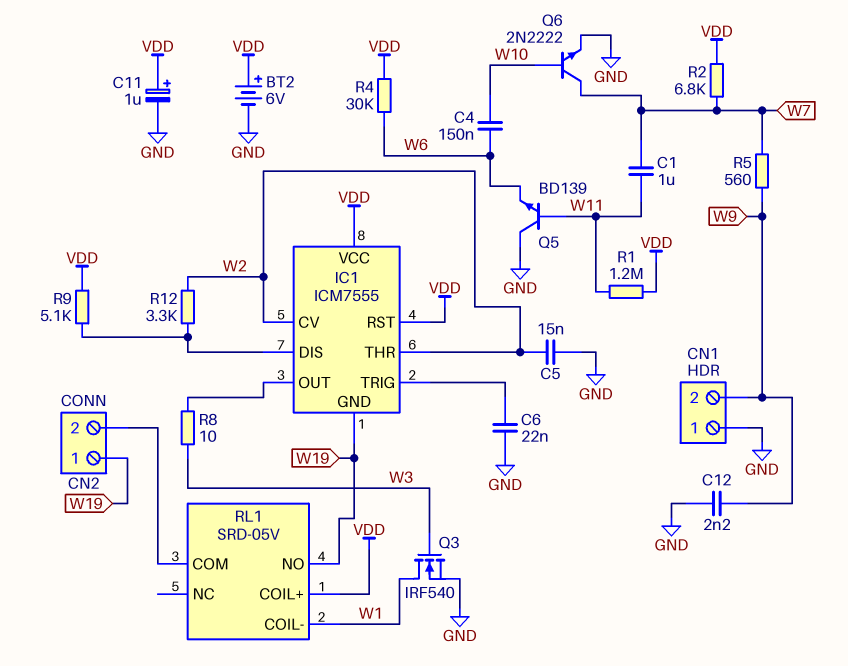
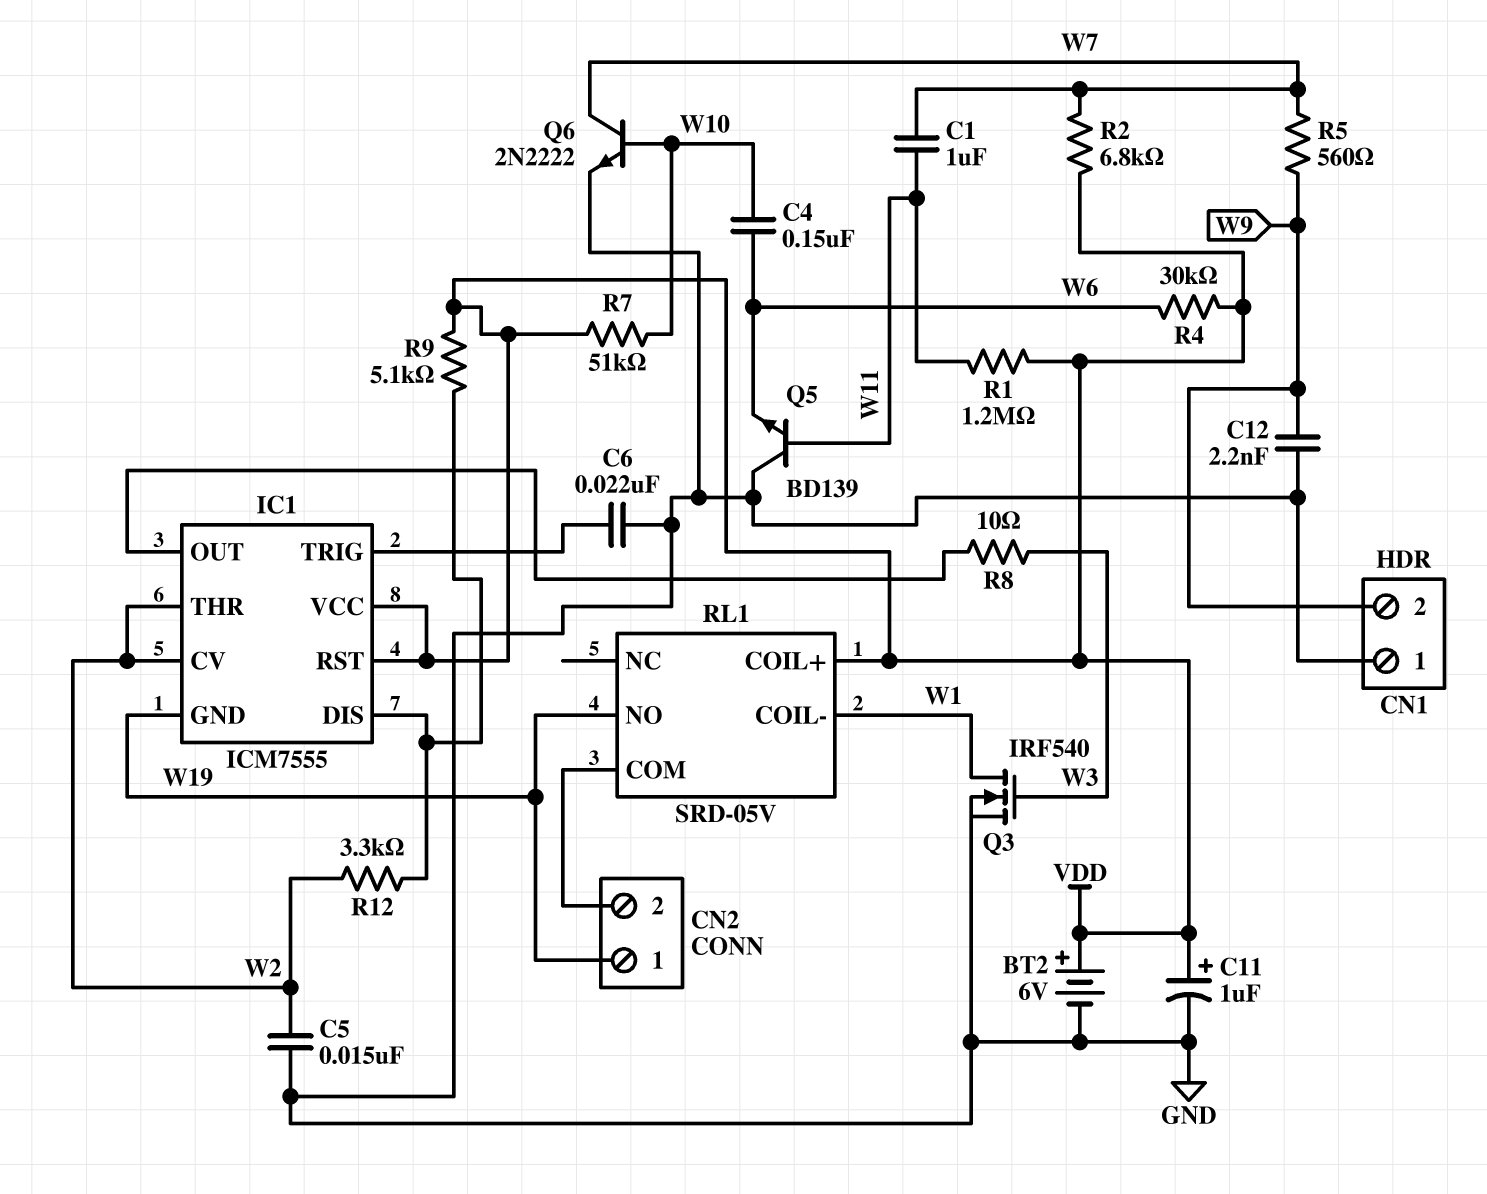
R7: none -> 51k (VDD, W10)

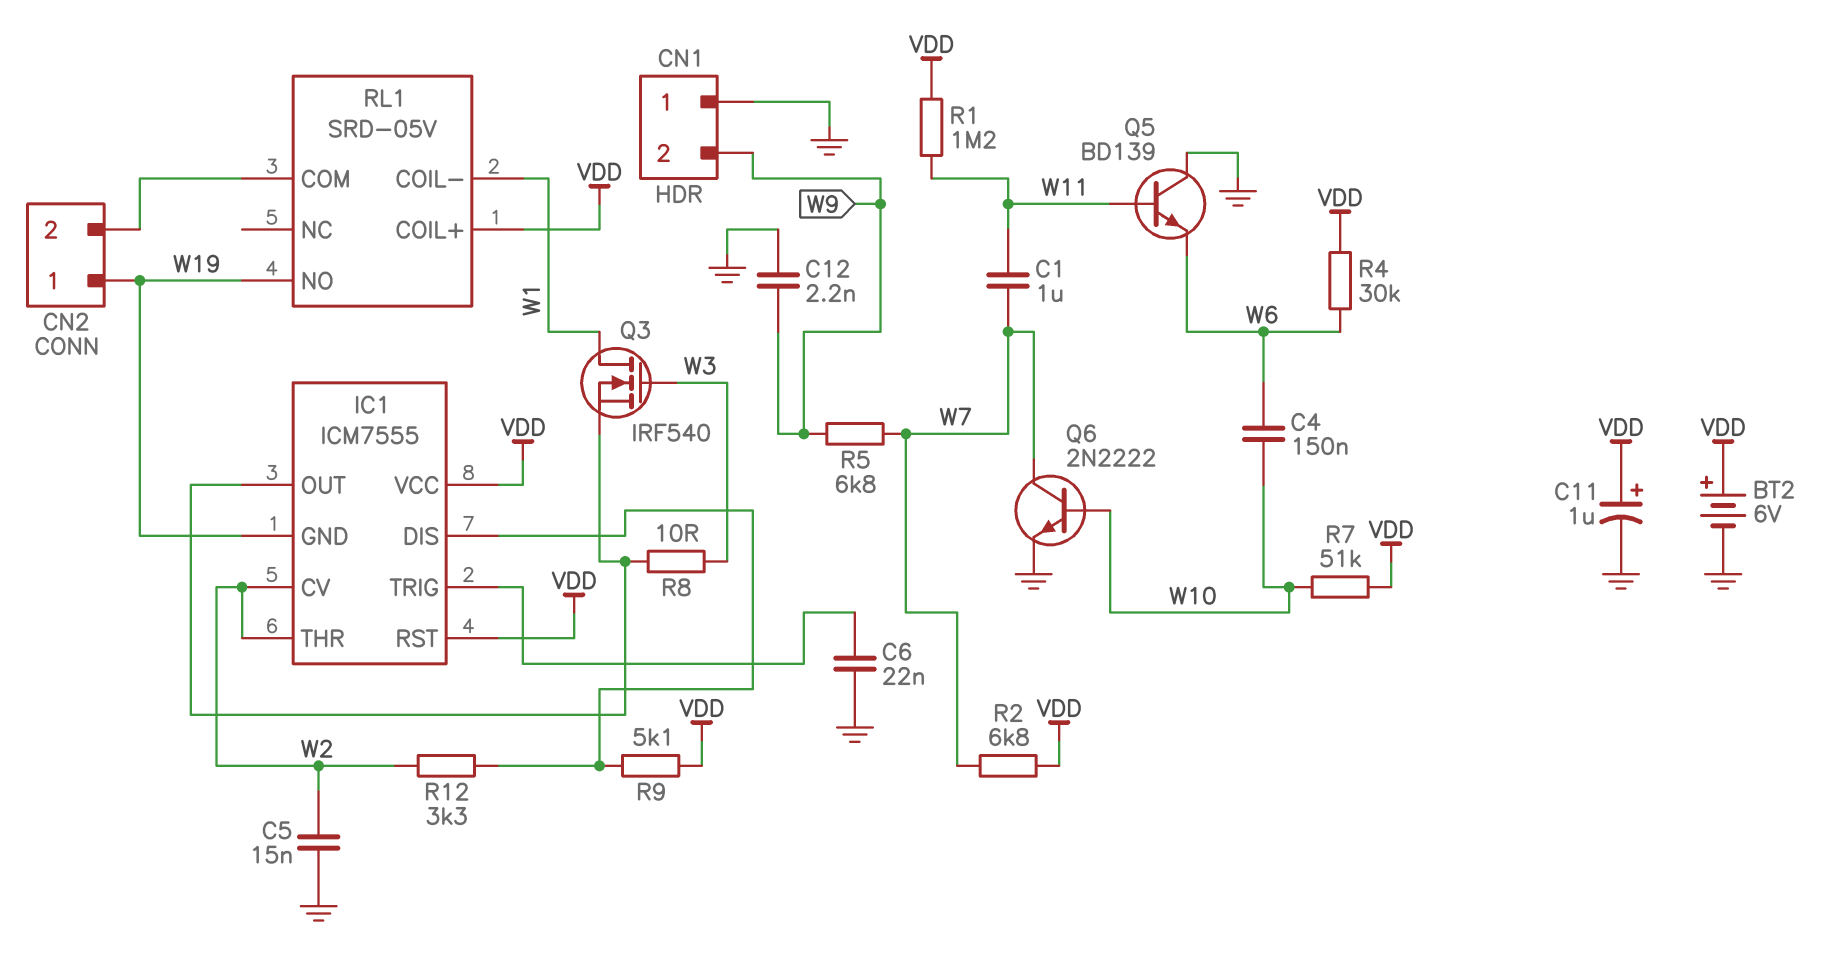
Q3: NMOS IRF540 (G W3, D W1, S GND) -> NMOS IRF540 (G W3, D W1, S IC1/OUT)
R5: 560 (W7, W9) -> 6.8k (W7, W9)

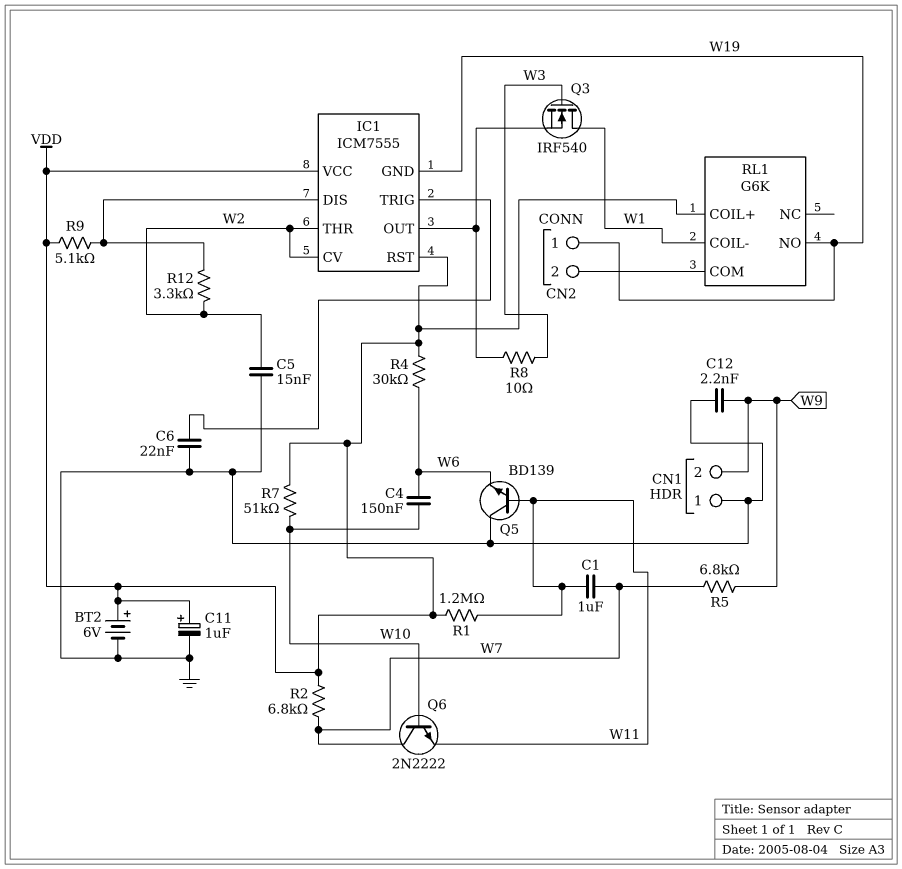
Q6: NPN 2N2222 (B W10, C W7, E GND) -> NPN 2N2222 (B W10, C W7, E W11)
RL1: SRD-05V -> G6K

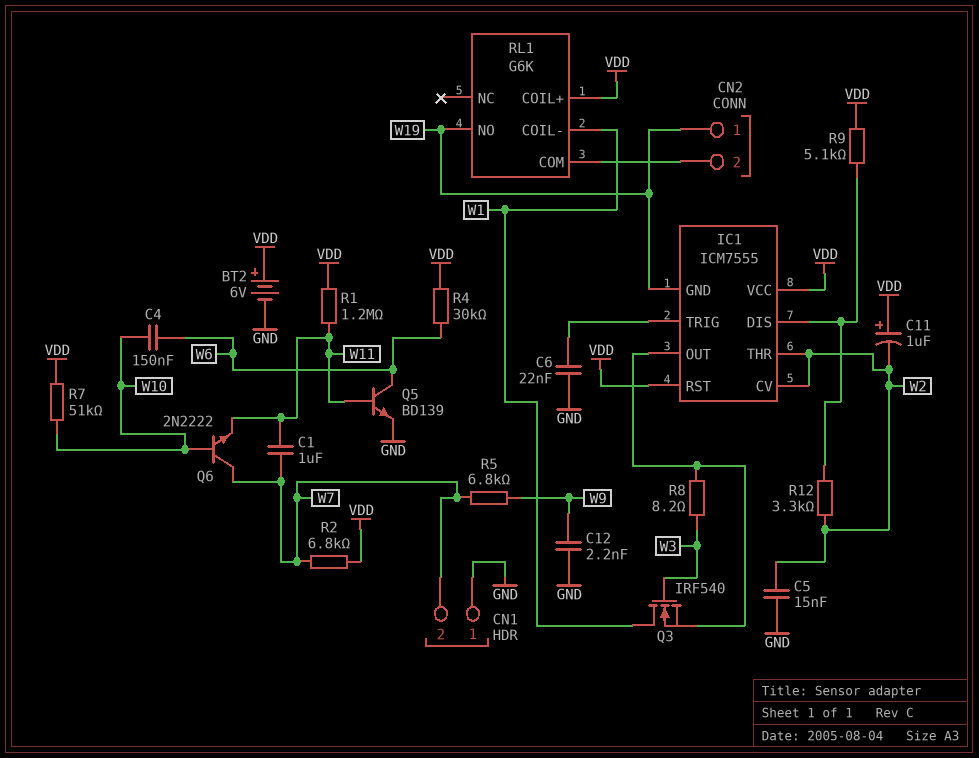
C11: 1uF (plus VDD, minus GND) -> 1uF (plus VDD, minus W2)
CN1 pin 2: W9 -> W7
Q5: NPN BD139 (B W11, C GND, E W6) -> NPN BD139 (B W11, C W6, E GND)
R8: 10 (IC1/OUT, W3) -> 8.2 (IC1/OUT, W3)

